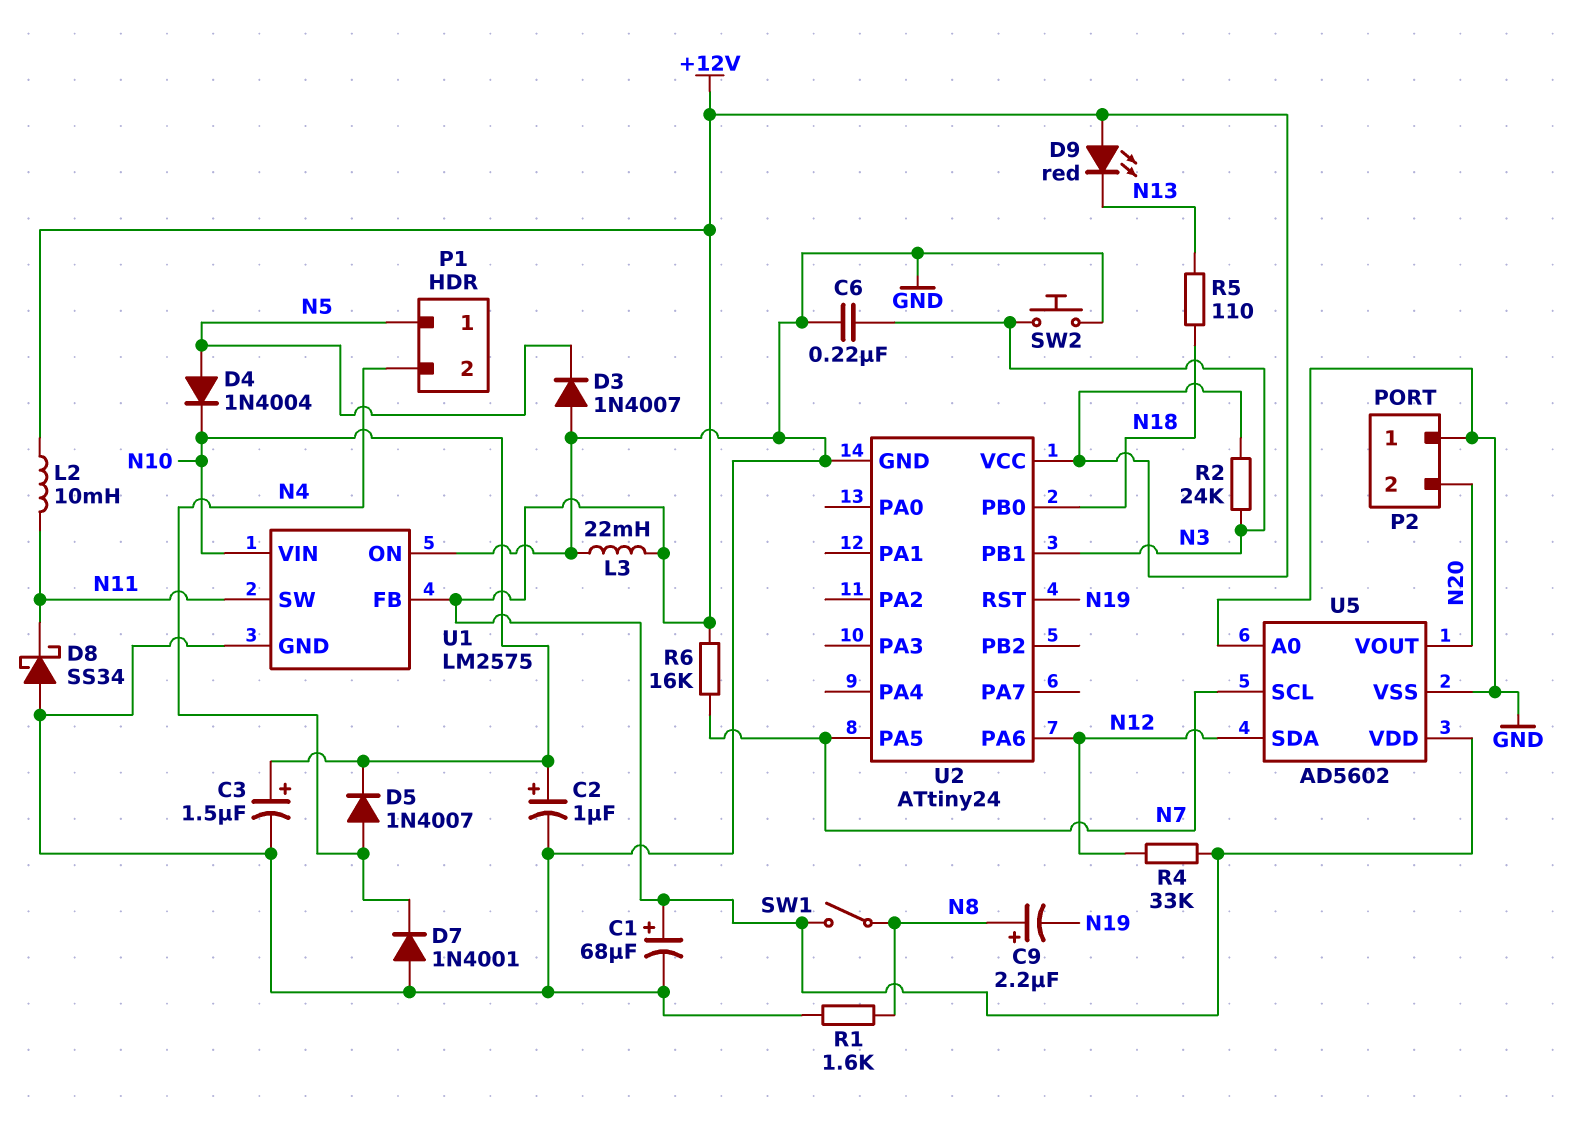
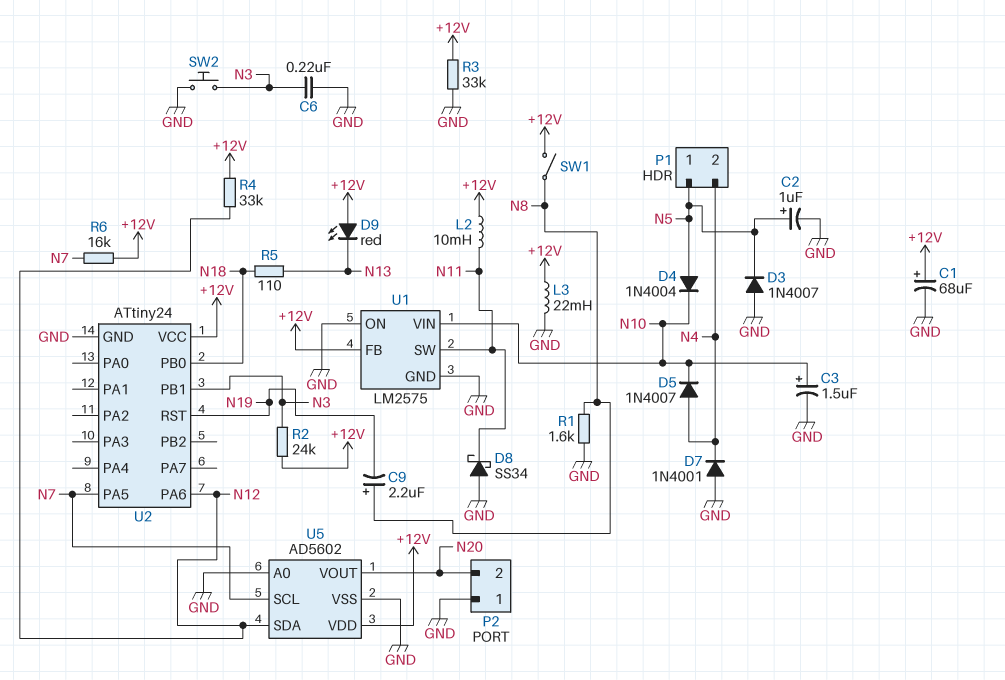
C2: 1uF (plus N10, minus GND) -> 1uF (plus N5, minus GND)
R3: none -> 33k (+12V, GND)

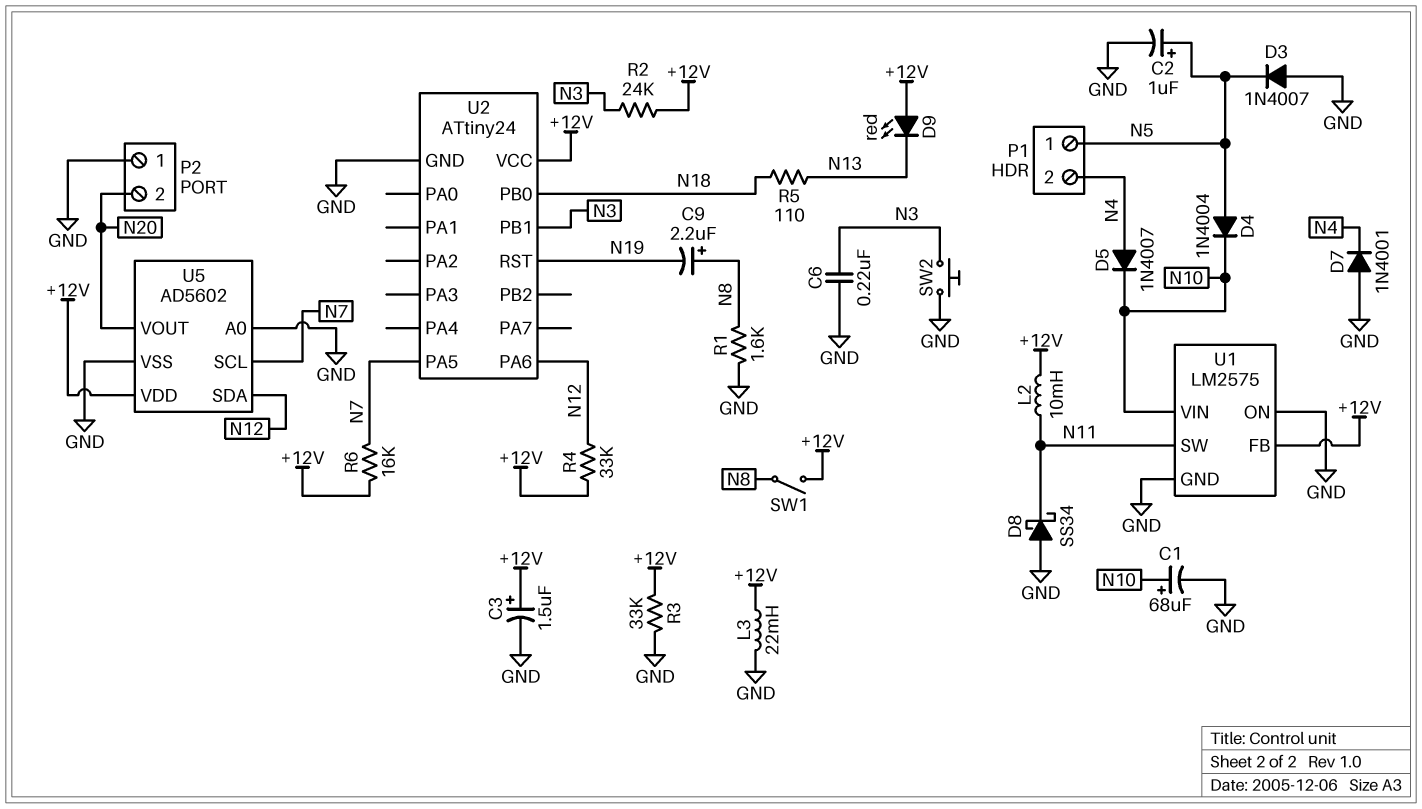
C1: 68uF (plus +12V, minus GND) -> 68uF (plus N10, minus GND)
C3: 1.5uF (plus N10, minus GND) -> 1.5uF (plus +12V, minus GND)

